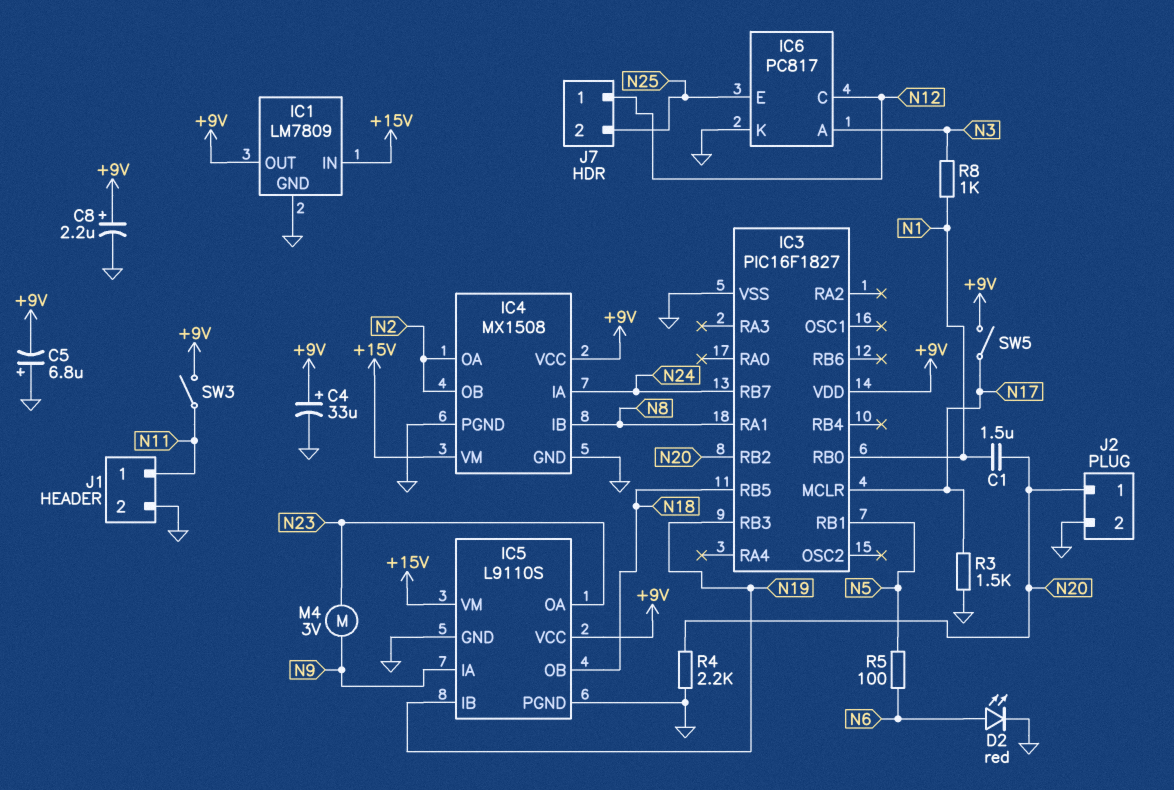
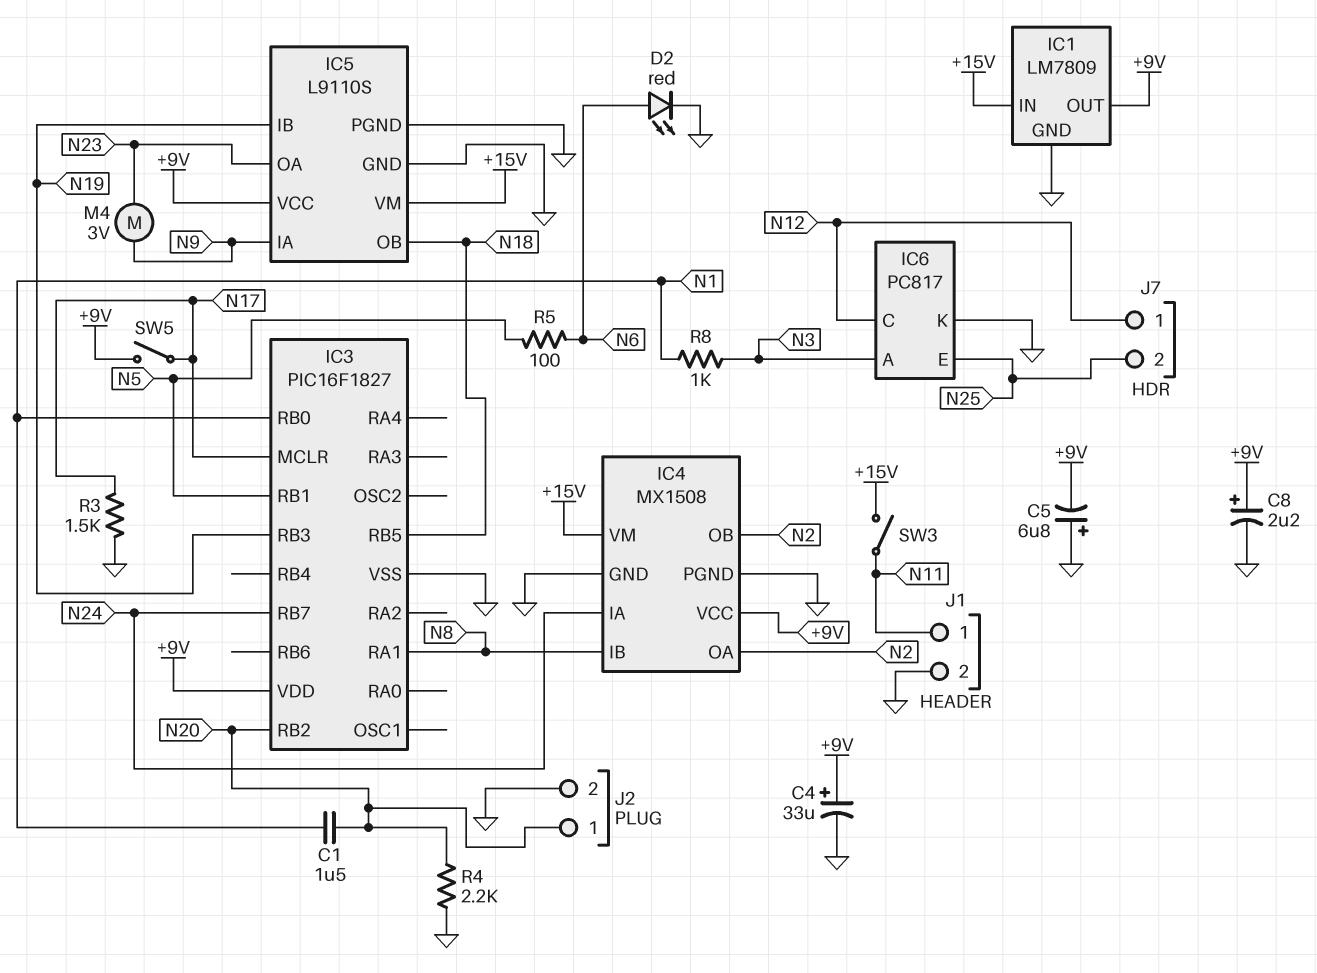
SW3: switch (+9V, N11) -> switch (+15V, N11)

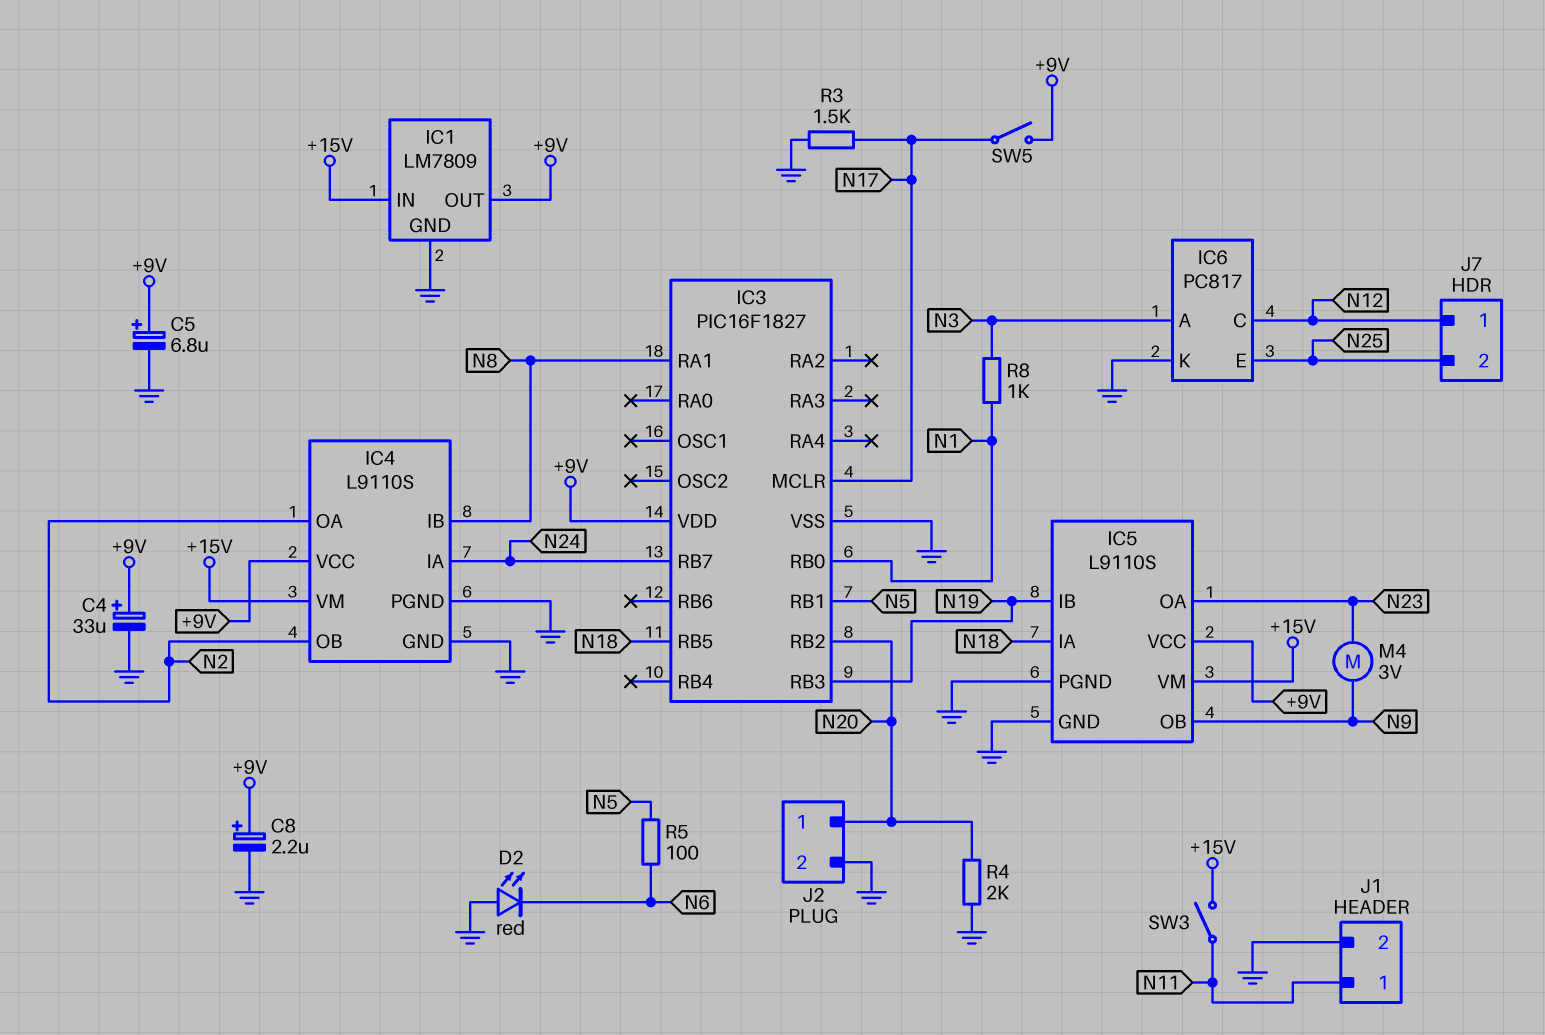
C1: 1.5uF (N1, N20) -> none
C5: 6.8uF (plus GND, minus +9V) -> 6.8uF (plus +9V, minus GND)
D2: LED red (A N6, K GND) -> LED red (A GND, K N6)
IC4: MX1508 -> L9110S
IC5 pin IA: N9 -> N18
IC5 pin OB: N18 -> N9
R4: 2.2k (GND, N20) -> 2k (GND, N20)

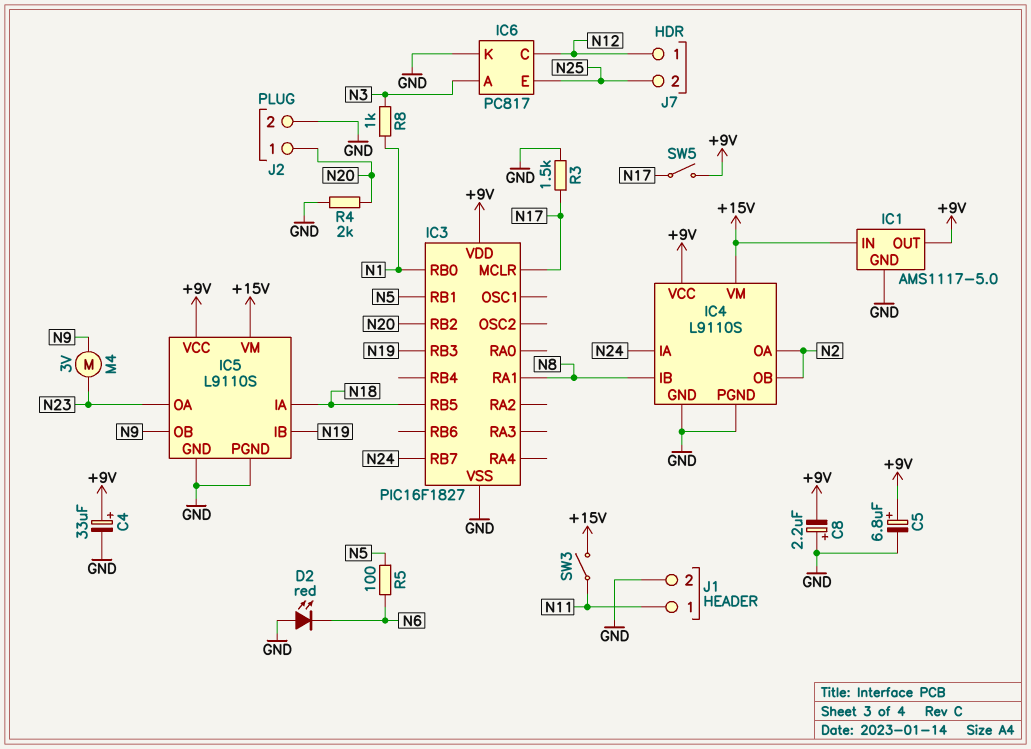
C8: 2.2uF (plus +9V, minus GND) -> 2.2uF (plus GND, minus +9V)
IC1: LM7809 -> AMS1117-5.0

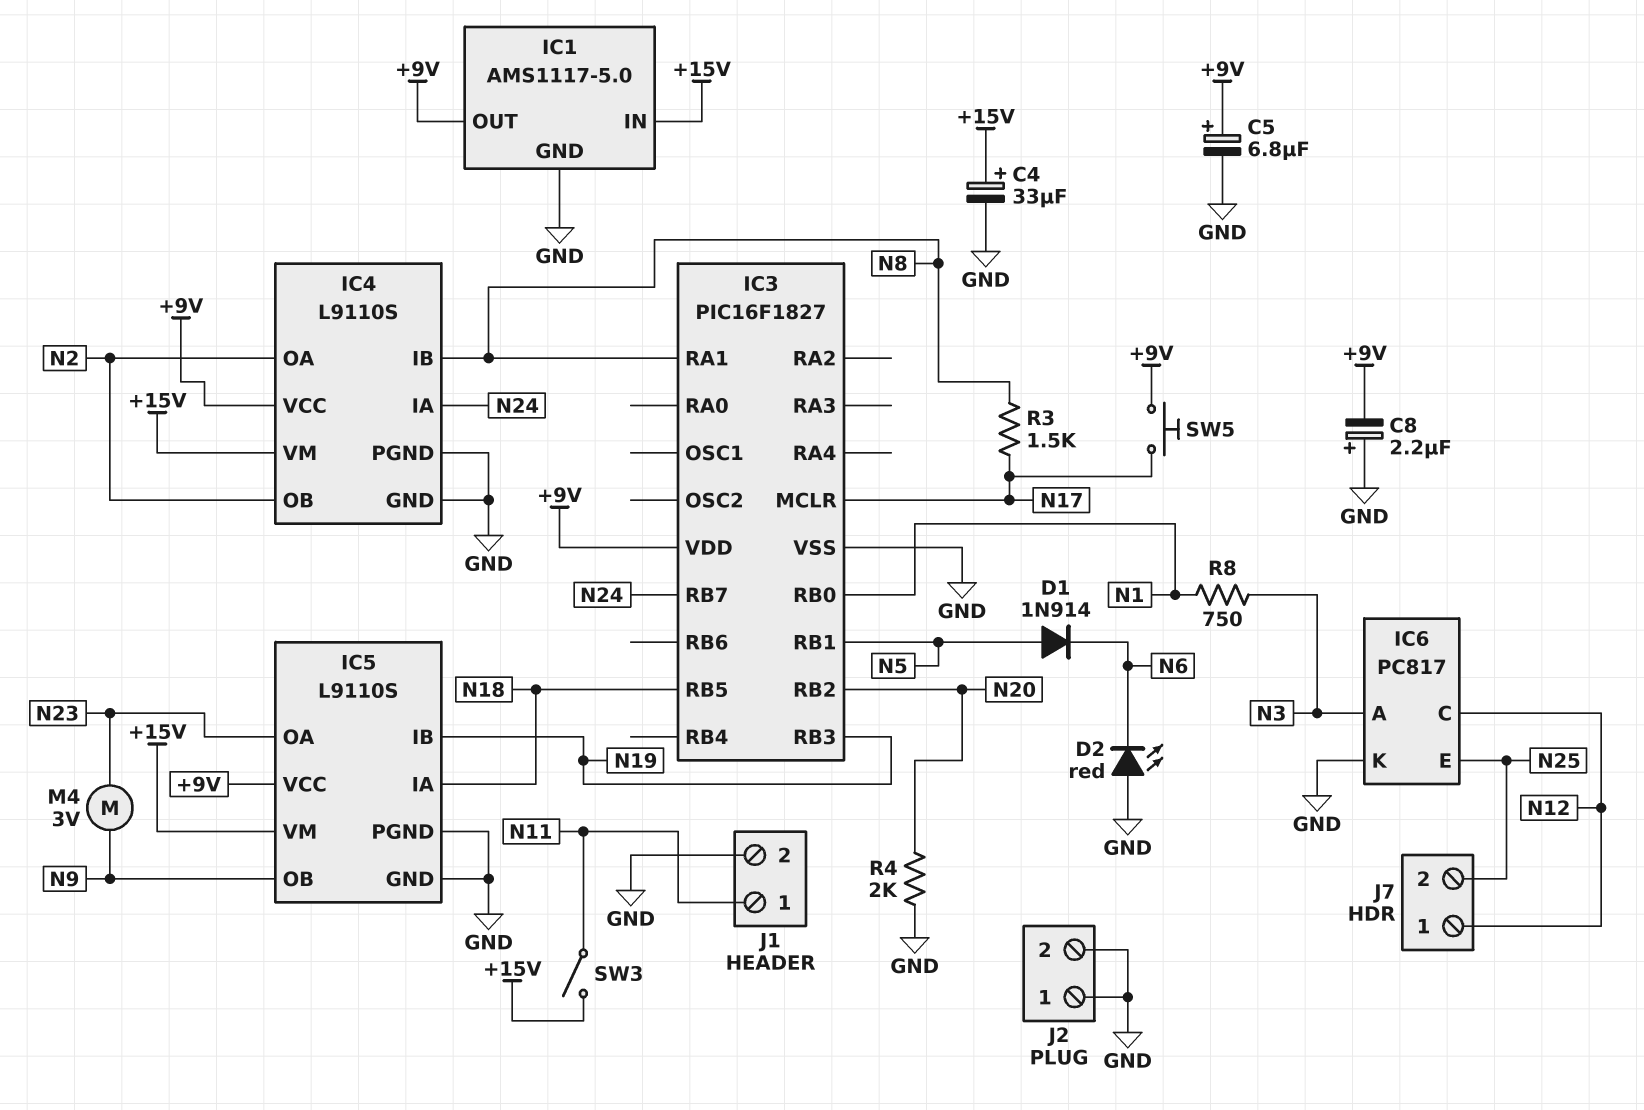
C4: 33uF (plus +9V, minus GND) -> 33uF (plus +15V, minus GND)
D1: none -> diode 1N914 (A N5, K N6)
J2 pin 1: N20 -> GND
R3: 1.5k (GND, N17) -> 1.5k (N8, N17)
R5: 100 (N5, N6) -> none
R8: 1k (N1, N3) -> 750 (N1, N3)
SW5: switch (+9V, N17) -> button (+9V, N17)

